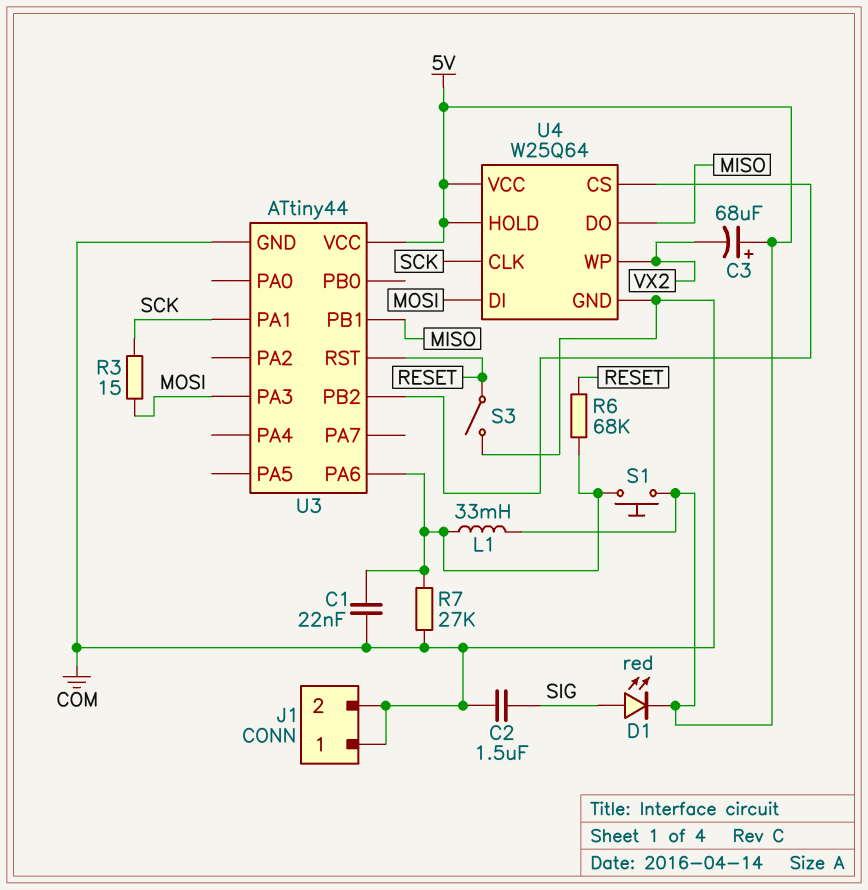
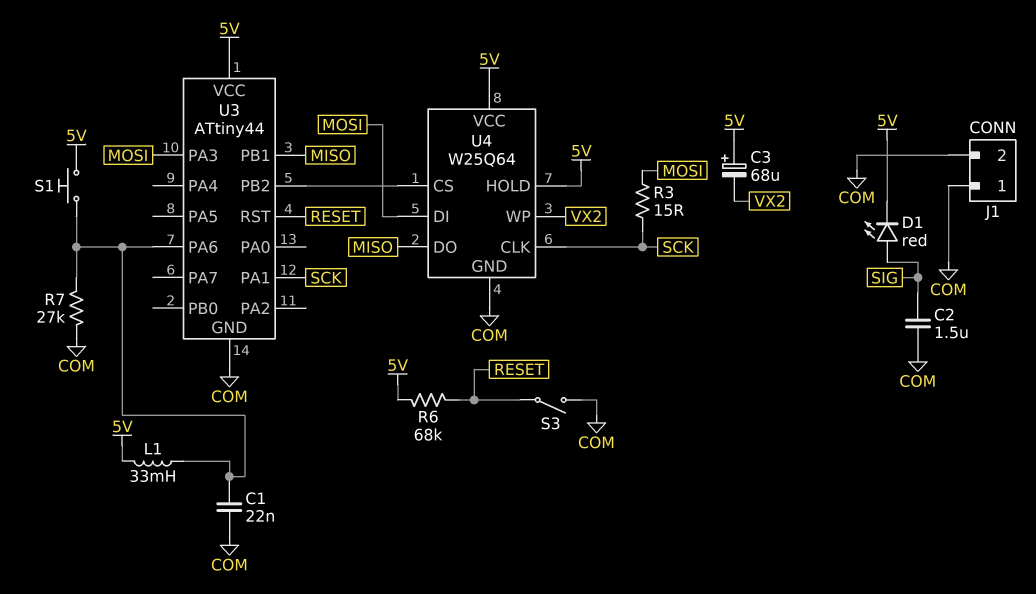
R6: 68k (RESET, U3/PA6) -> 68k (5V, RESET)

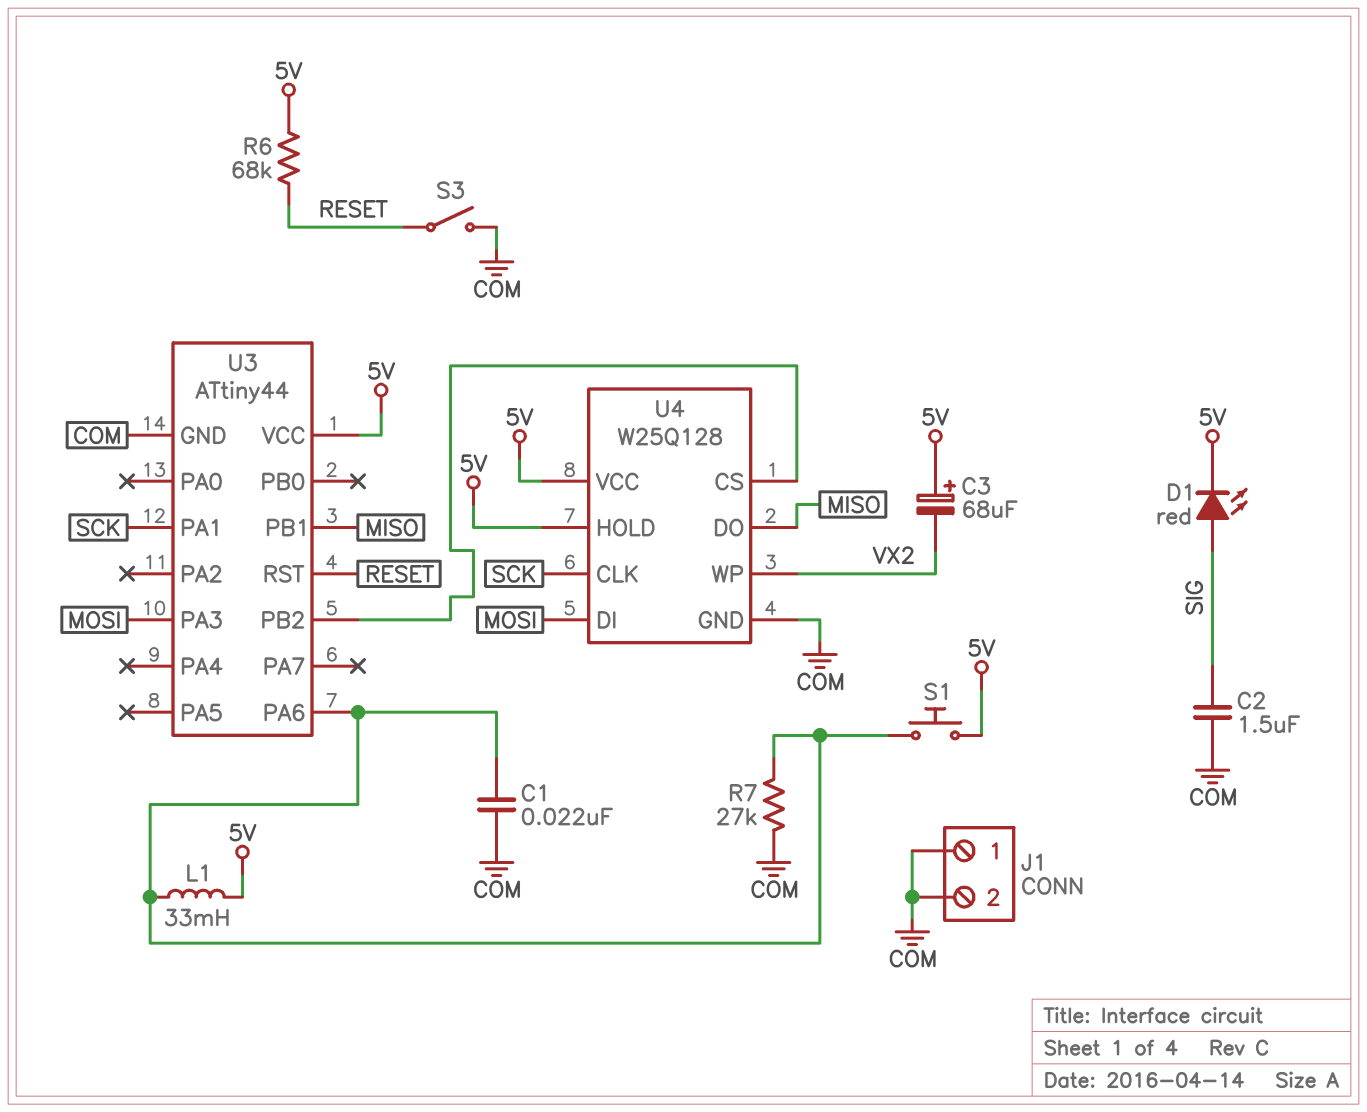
R3: 15 (MOSI, SCK) -> none
U4: W25Q64 -> W25Q128

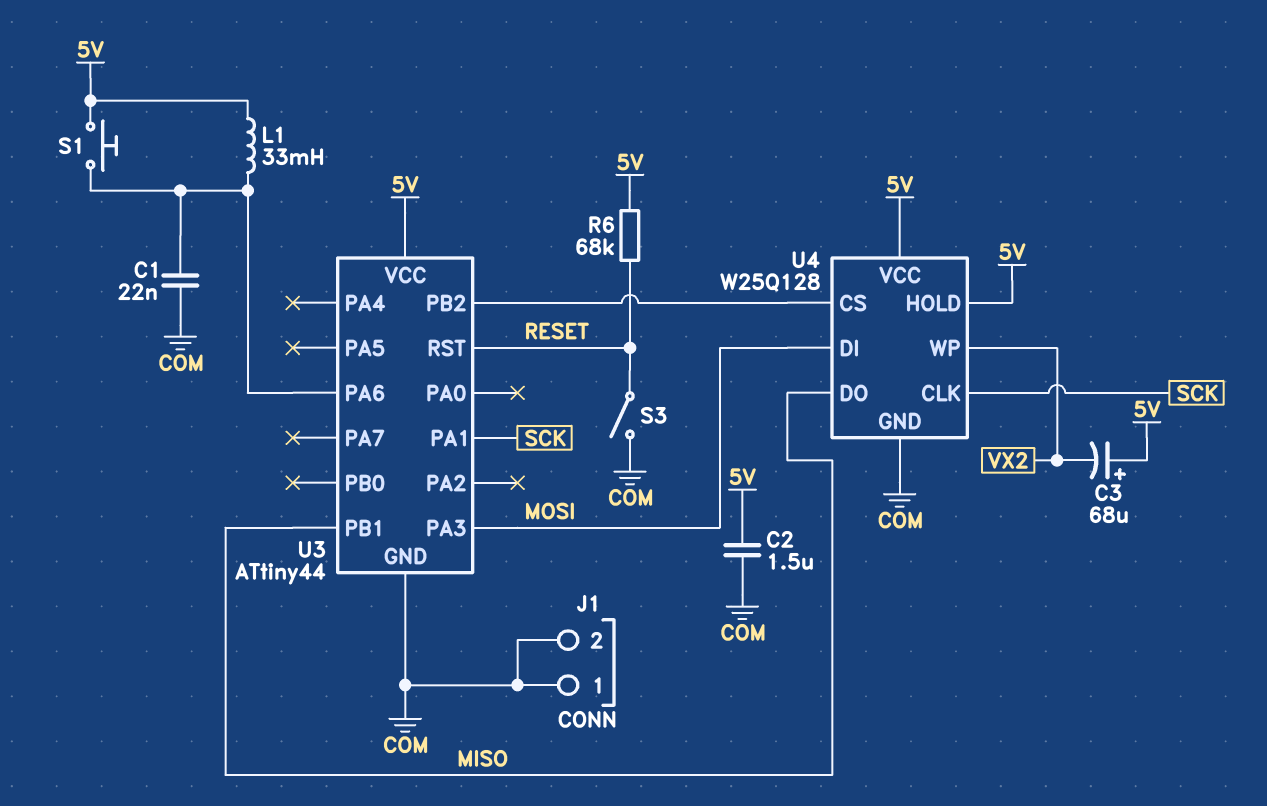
C2: 1.5uF (COM, SIG) -> 1.5uF (5V, COM)
D1: LED red (A SIG, K 5V) -> none
R7: 27k (COM, U3/PA6) -> none

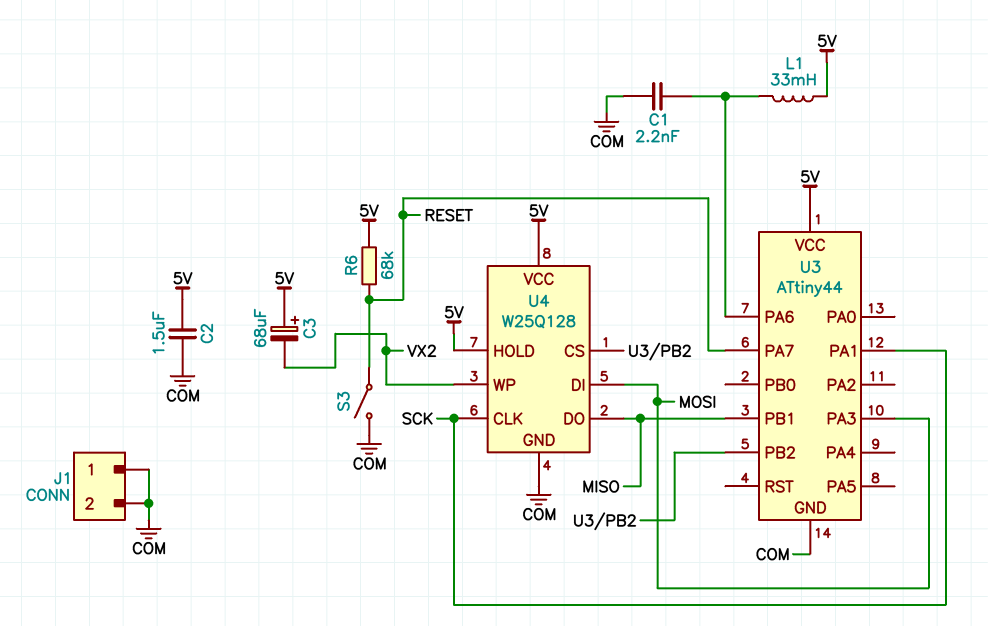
C1: 22nF (COM, U3/PA6) -> 2.2nF (COM, U3/PA6)
S1: button (5V, U3/PA6) -> none
U3 pin PA7: none -> RESET
U3 pin RST: RESET -> none

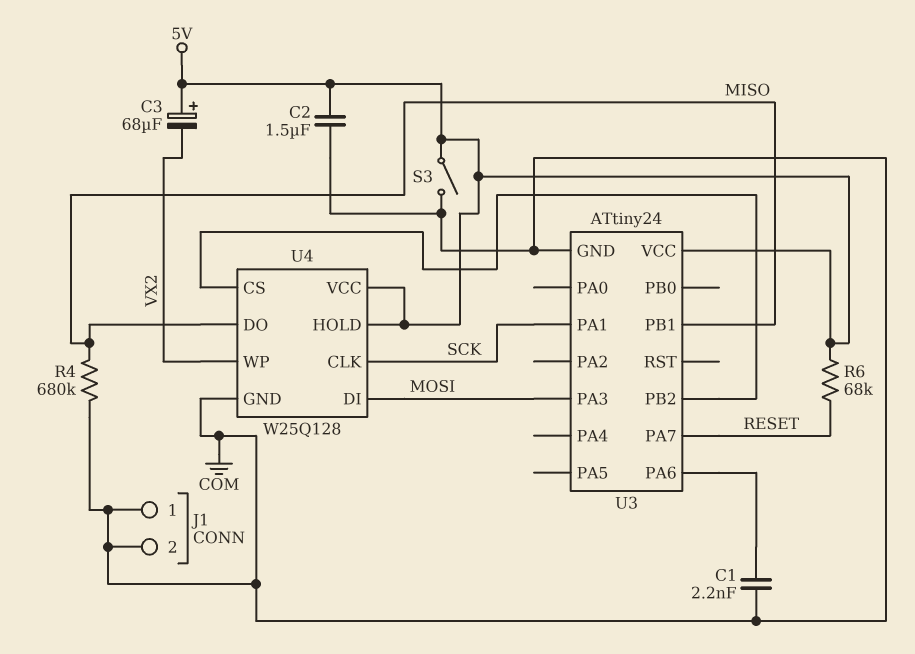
L1: 33mH (5V, U3/PA6) -> none
R4: none -> 680k (COM, MISO)
S3: switch (COM, RESET) -> switch (5V, COM)
U3: ATtiny44 -> ATtiny24

